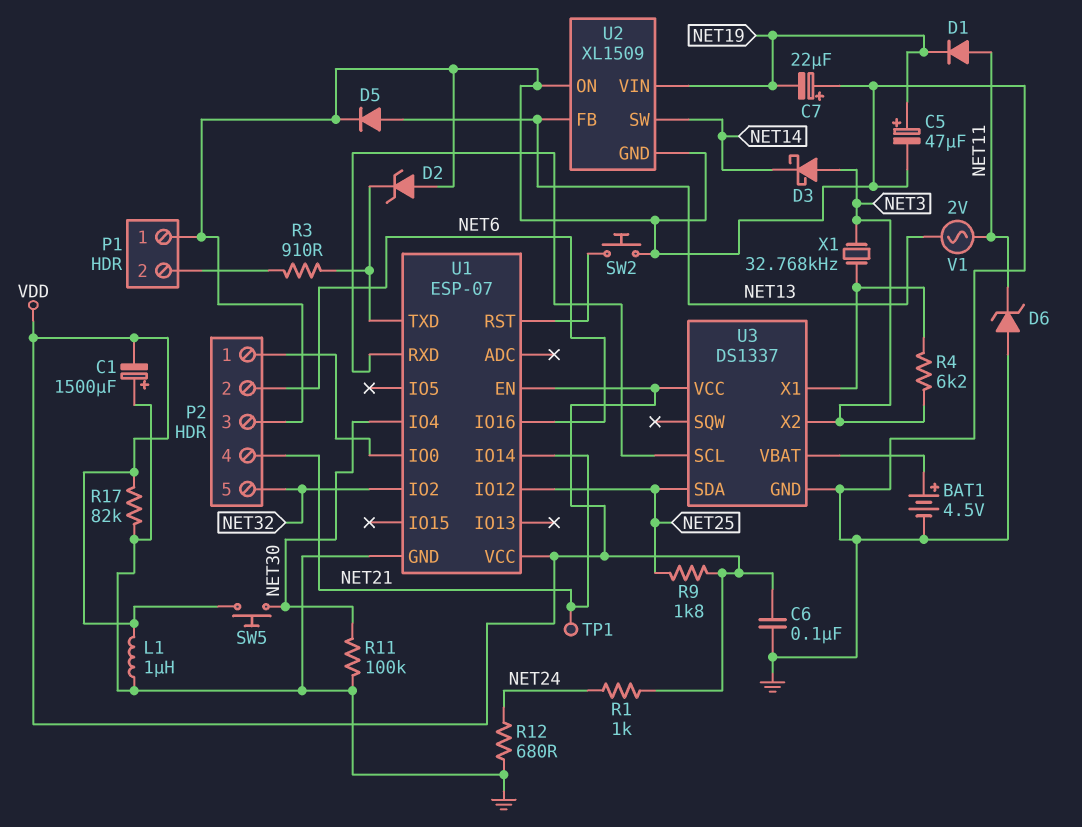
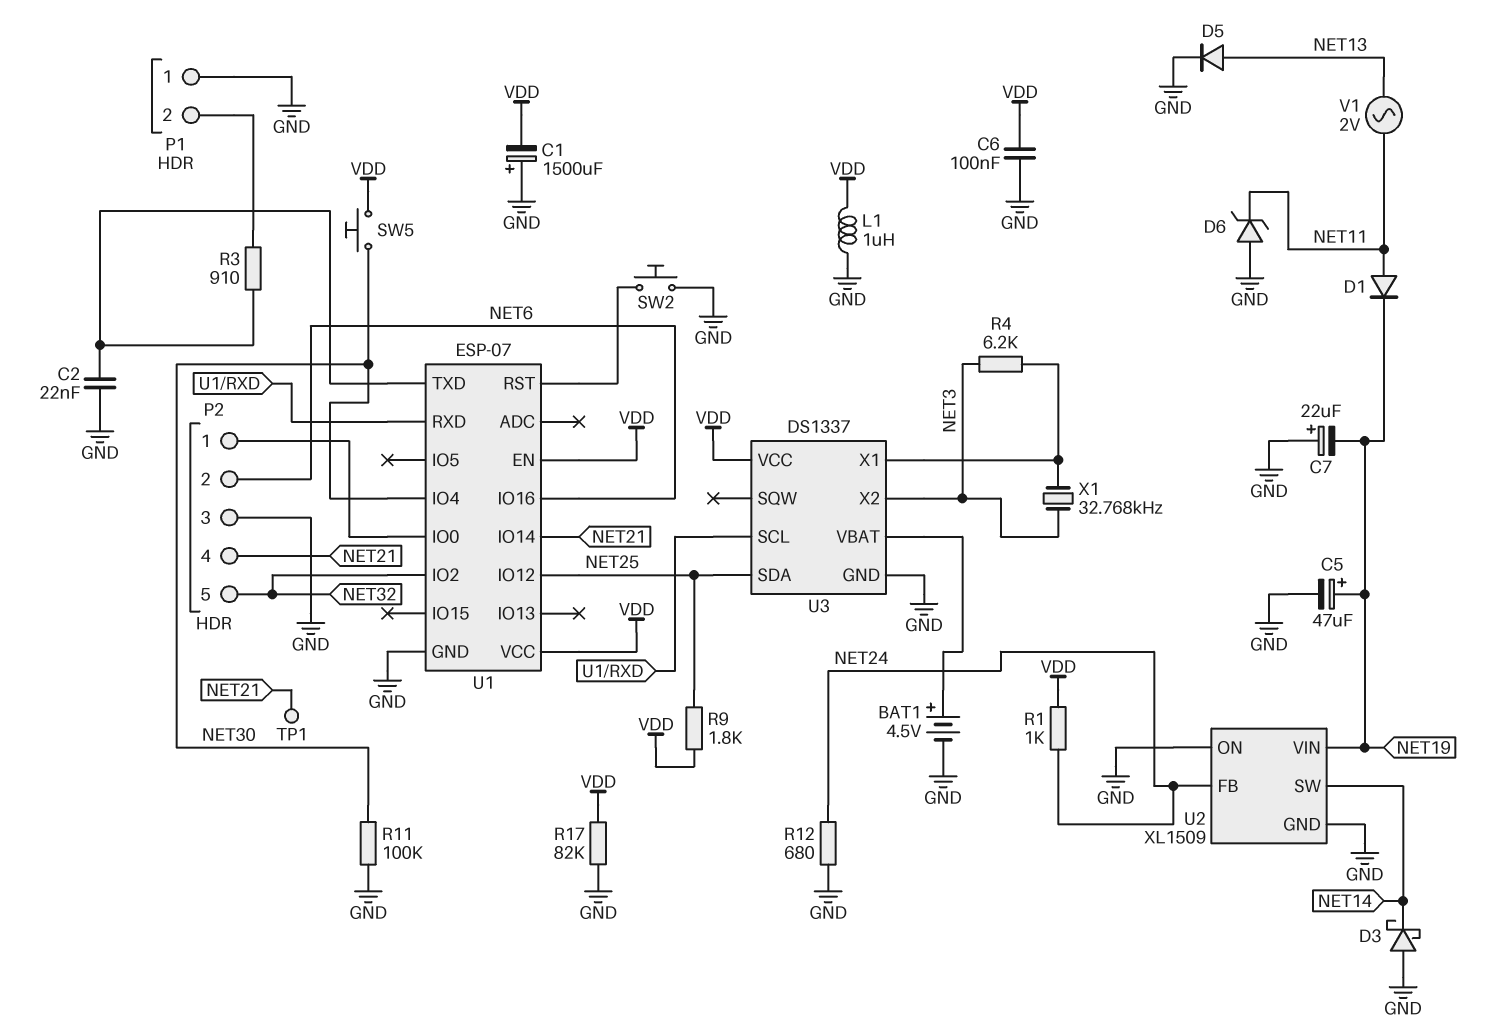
C2: none -> 22nF (GND, U1/TXD)
D2: zener (A GND, K U1/TXD) -> none
D3: schottky (A NET3, K NET14) -> schottky (A GND, K NET14)
U2 pin FB: NET13 -> NET24

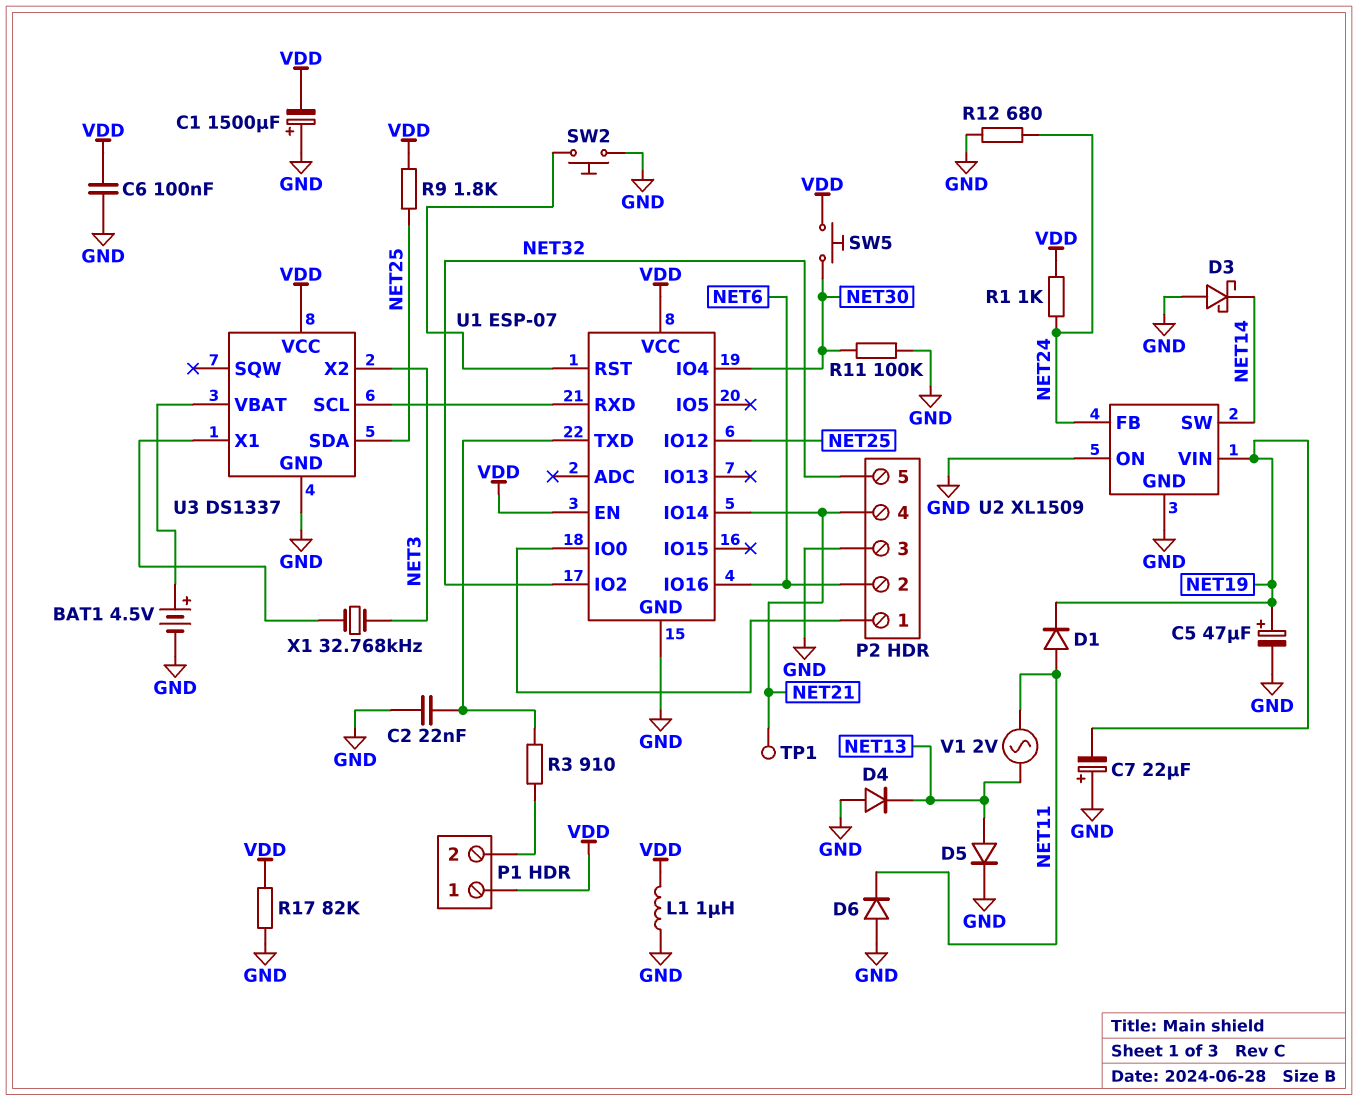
D4: none -> diode (A GND, K NET13)
D6: zener (A GND, K NET11) -> diode (A GND, K NET11)
P1 pin 1: GND -> VDD
R4: 6.2k (NET3, U3/X1) -> none

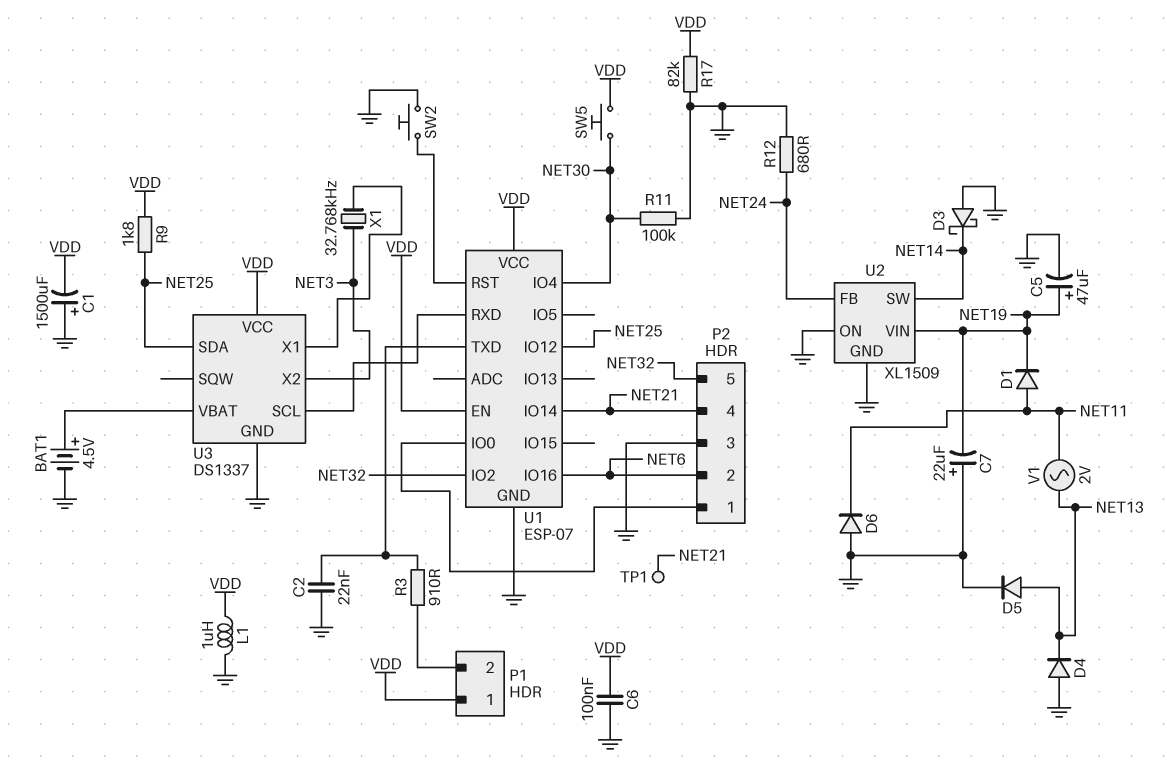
R1: 1k (NET24, VDD) -> none

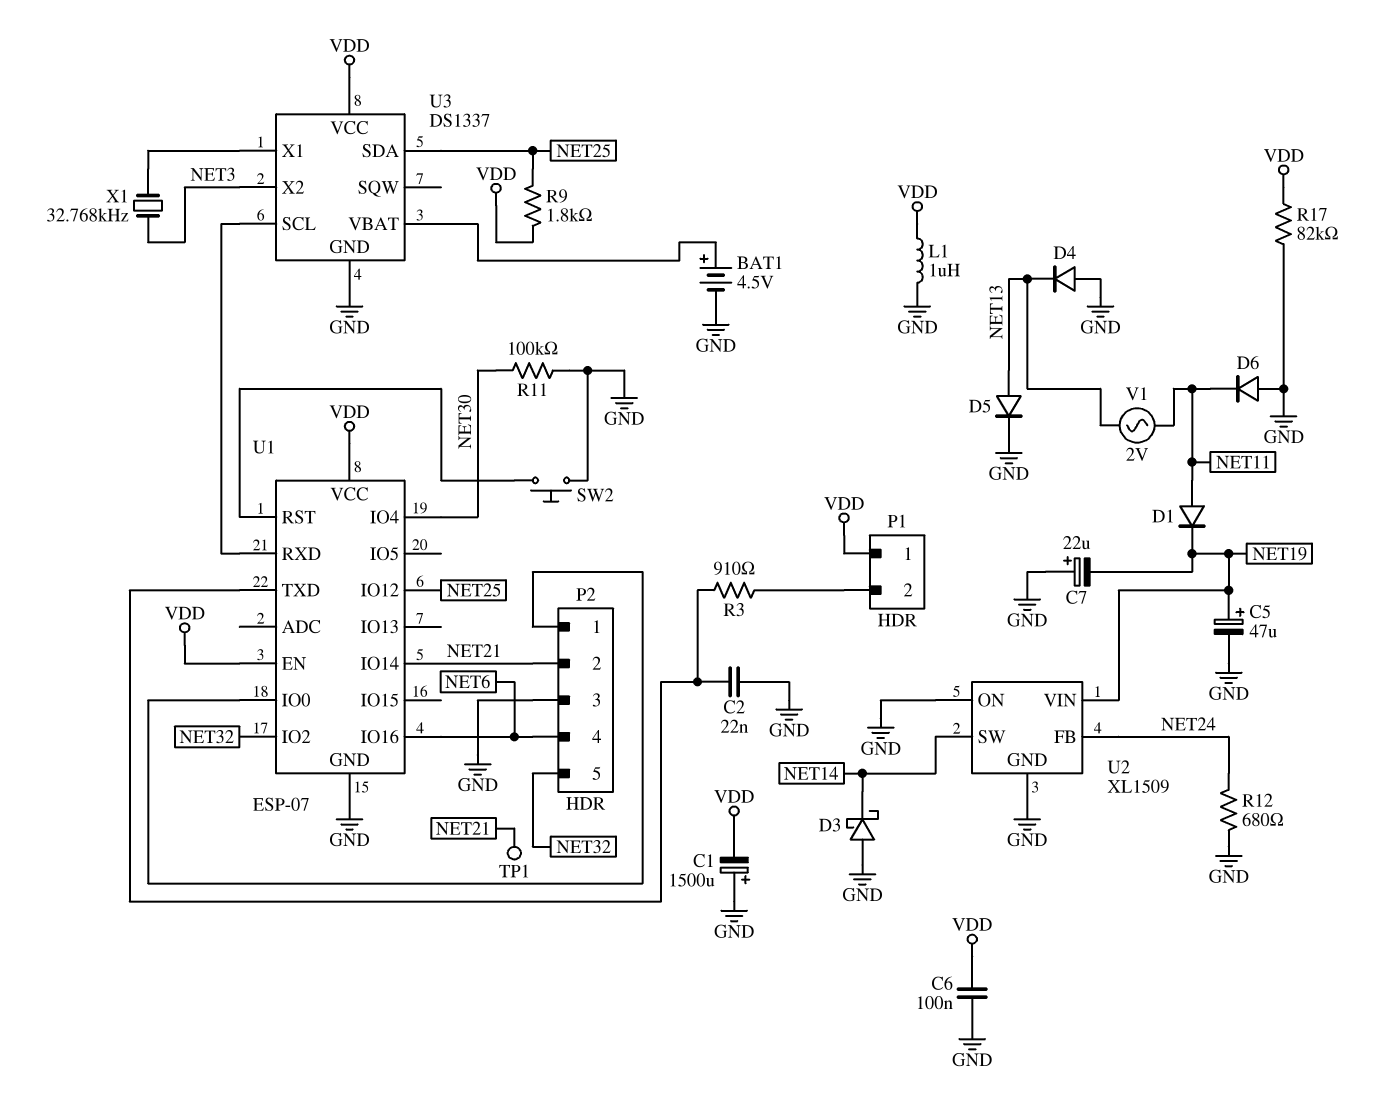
P2 pin 2: NET6 -> NET21
P2 pin 4: NET21 -> NET6
SW5: button (NET30, VDD) -> none

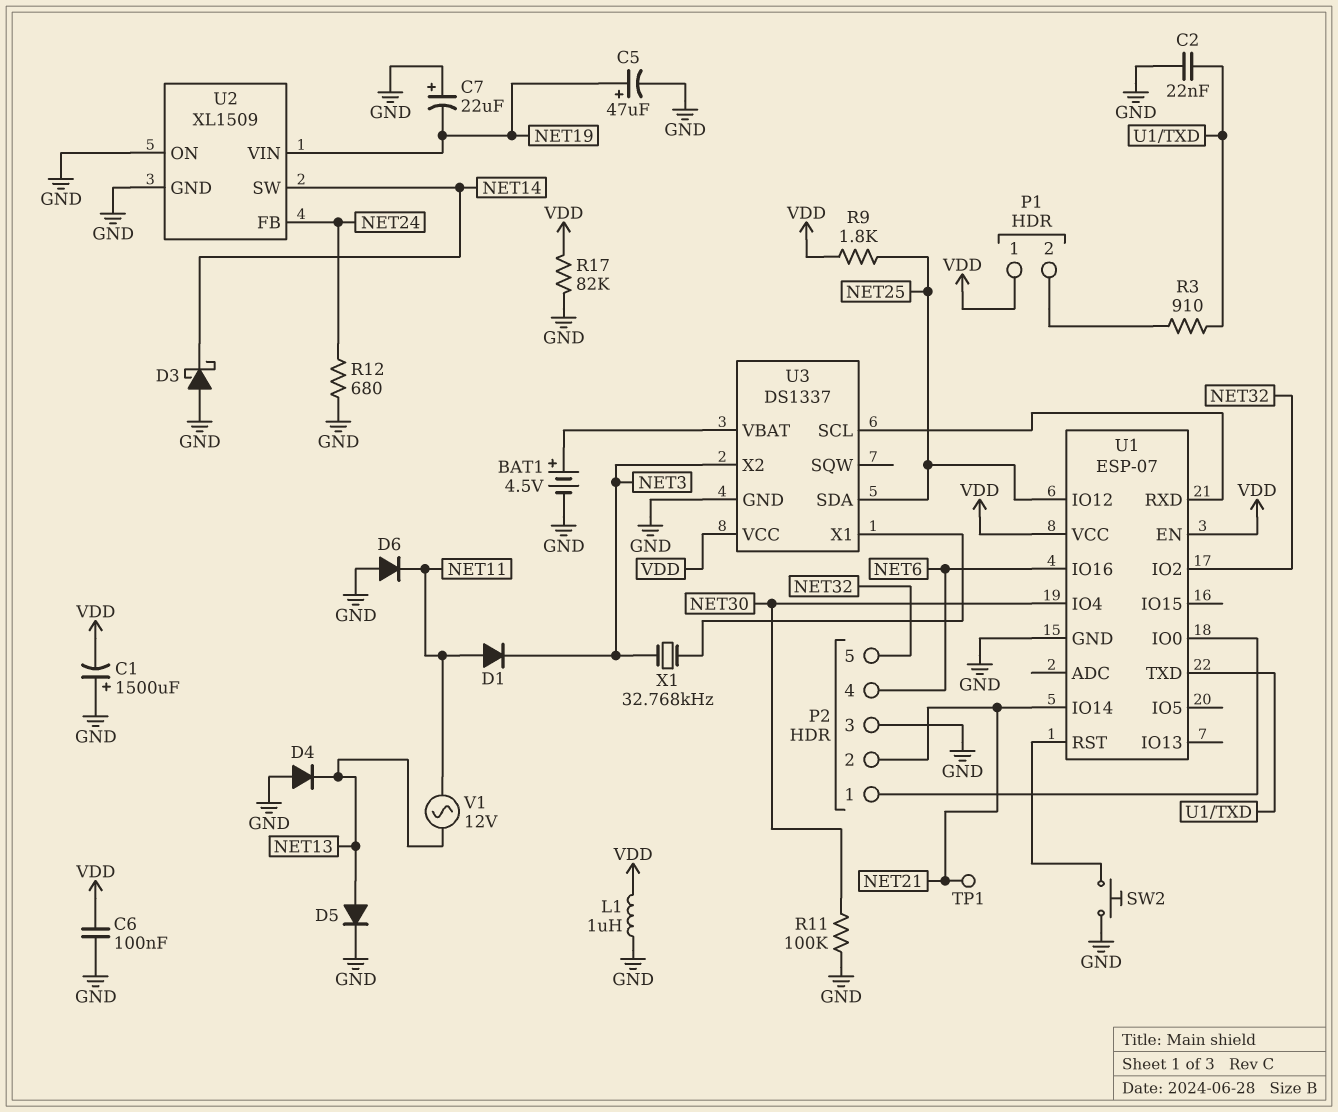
D1: diode (A NET11, K NET19) -> diode (A NET11, K NET3)
V1: AC 2V (NET11, NET13) -> AC 12V (NET11, NET13)

